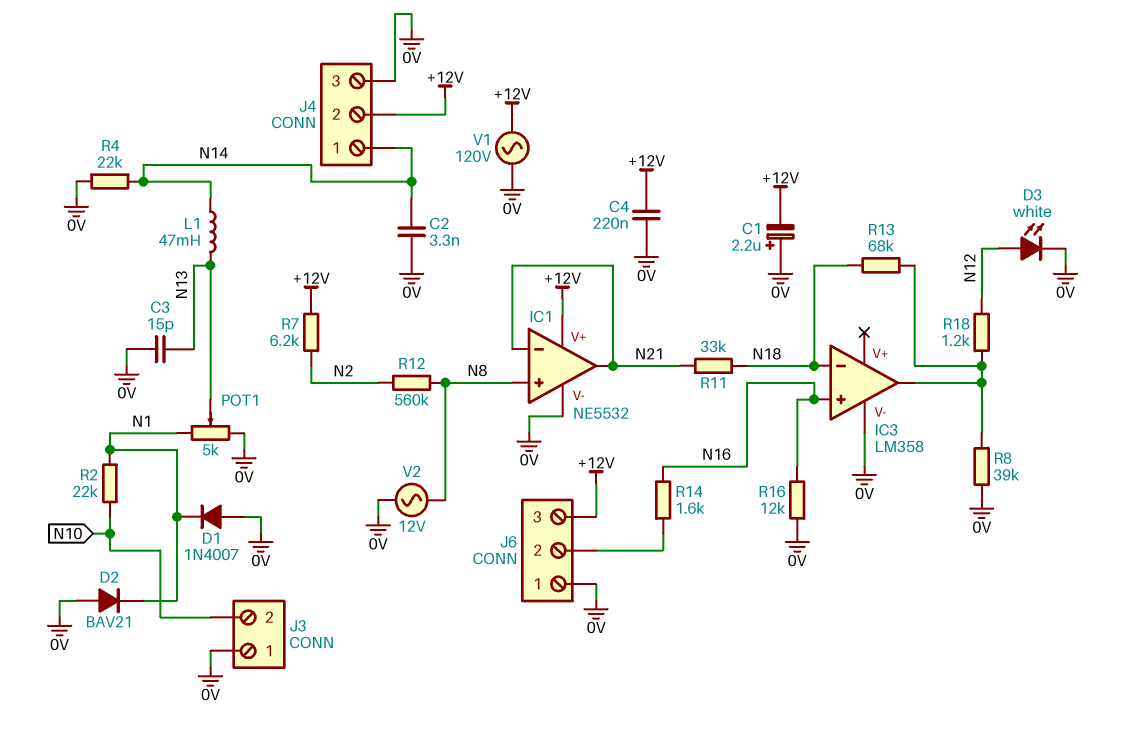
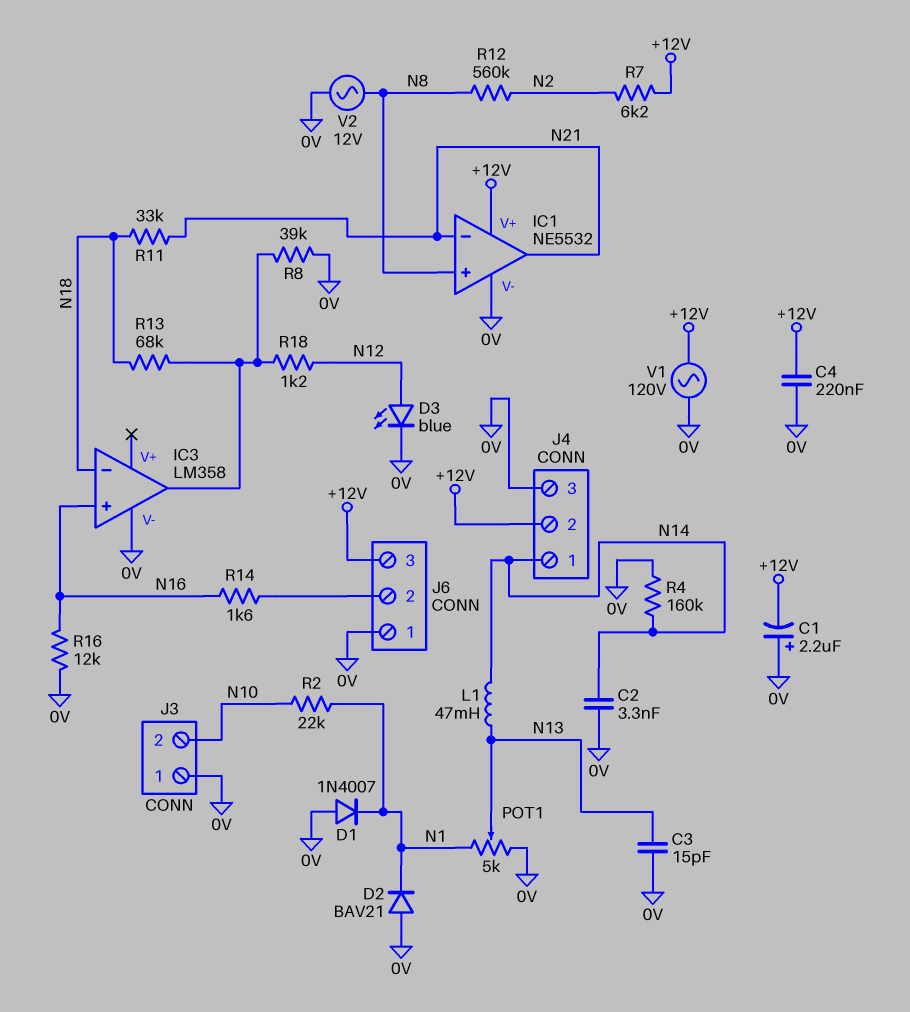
D3: LED white (A N12, K 0V) -> LED blue (A N12, K 0V)
R4: 22k (0V, N14) -> 160k (0V, N14)

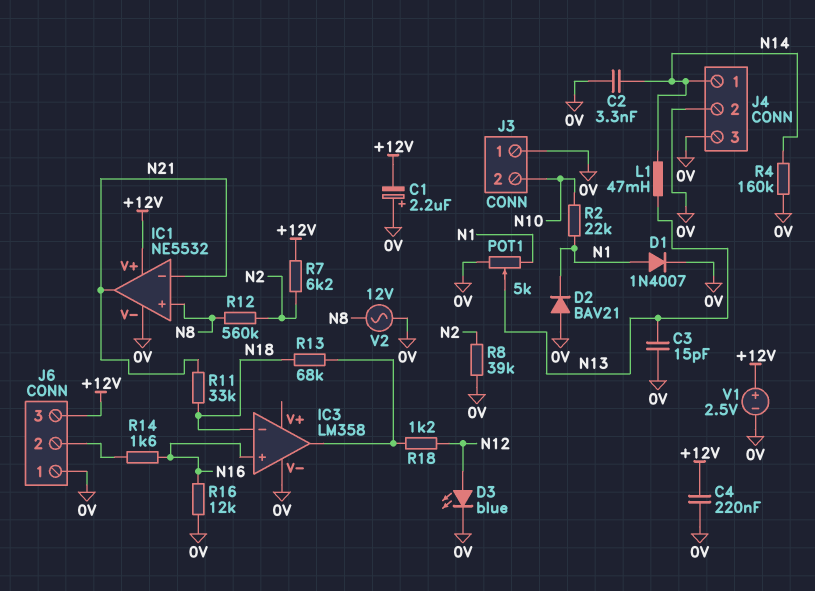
D1: diode 1N4007 (A 0V, K N1) -> diode 1N4007 (A N1, K 0V)
J4 pin 2: +12V -> 0V
R8: 39k (0V, IC3/out) -> 39k (0V, N2)
V1: AC 120V (+12V, 0V) -> 2.5V (plus +12V, minus 0V)

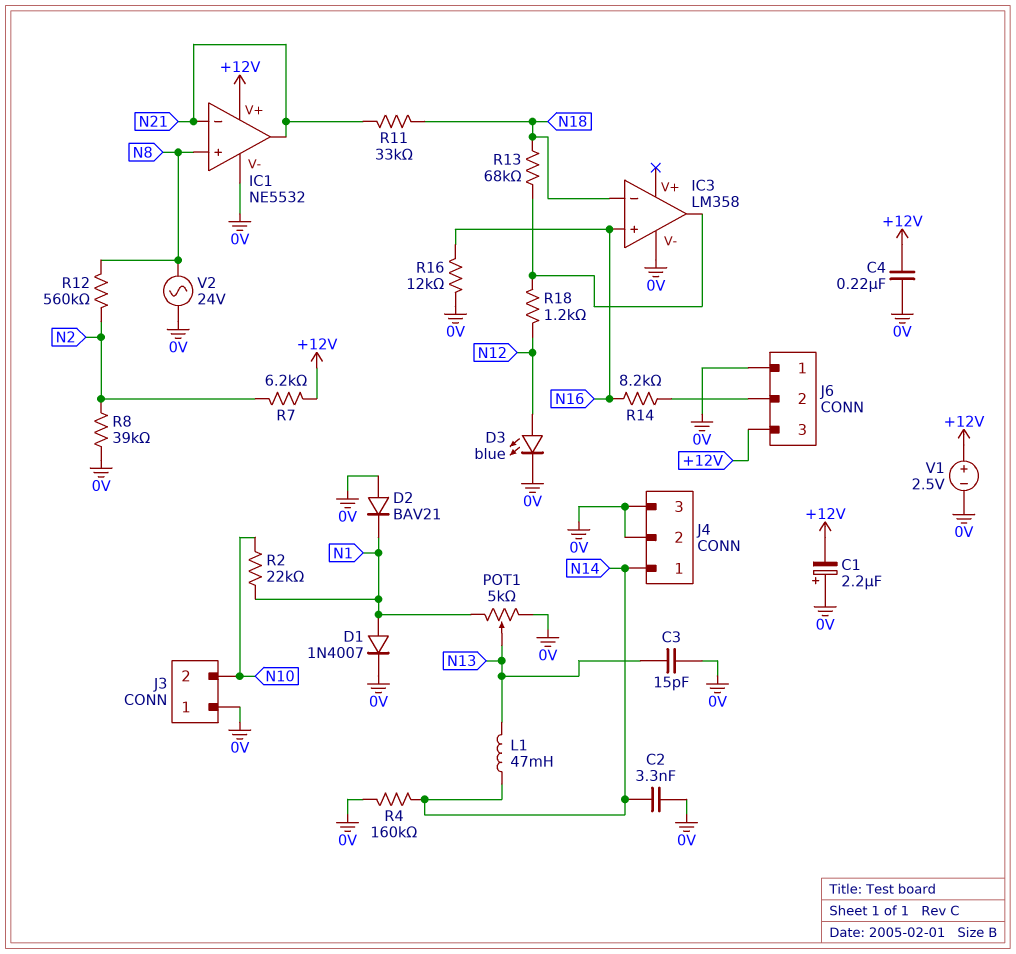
R14: 1.6k (J6/2, N16) -> 8.2k (J6/2, N16)
V2: AC 12V (0V, N8) -> AC 24V (0V, N8)

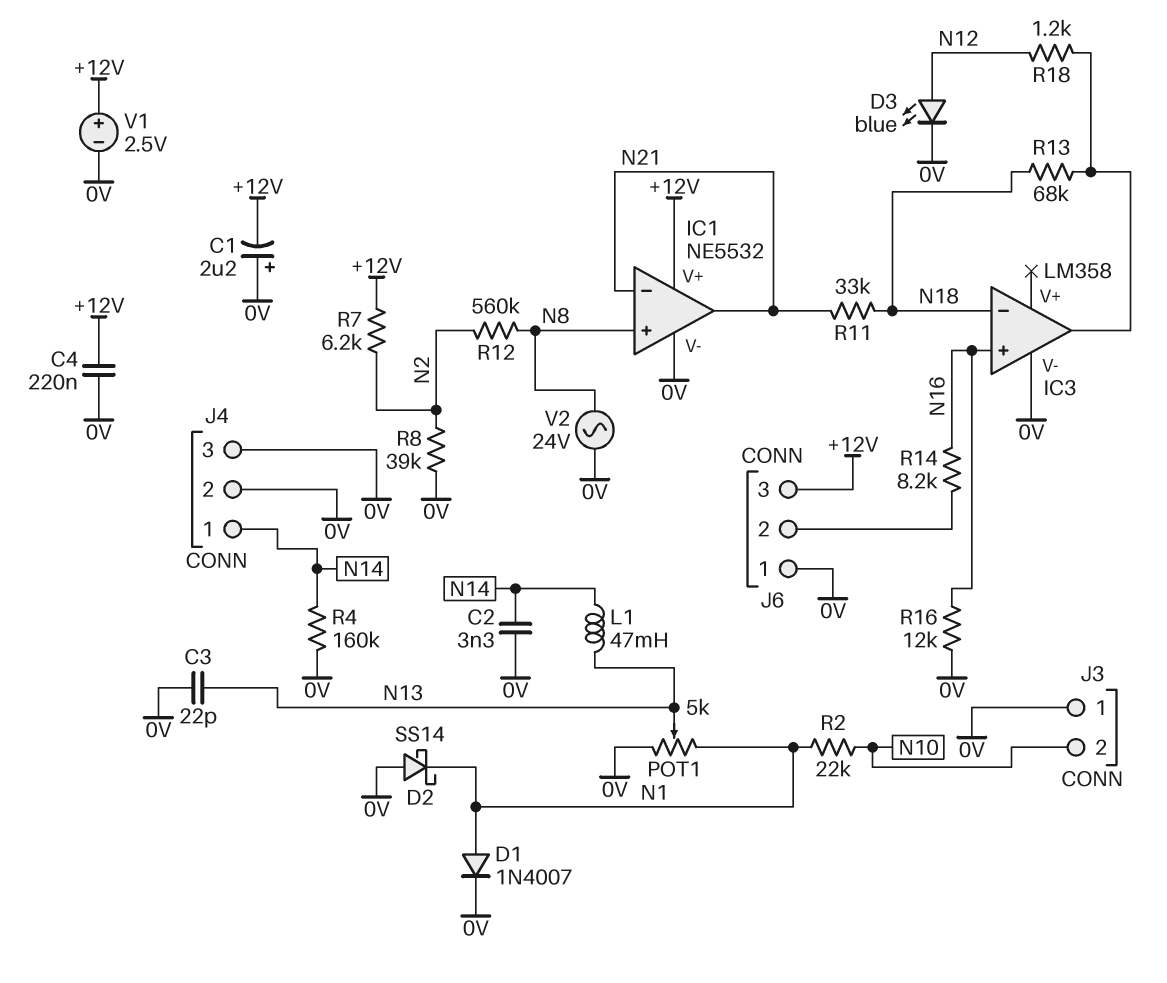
C3: 15pF (0V, N13) -> 22pF (0V, N13)
D2: diode BAV21 (A 0V, K N1) -> schottky SS14 (A 0V, K N1)

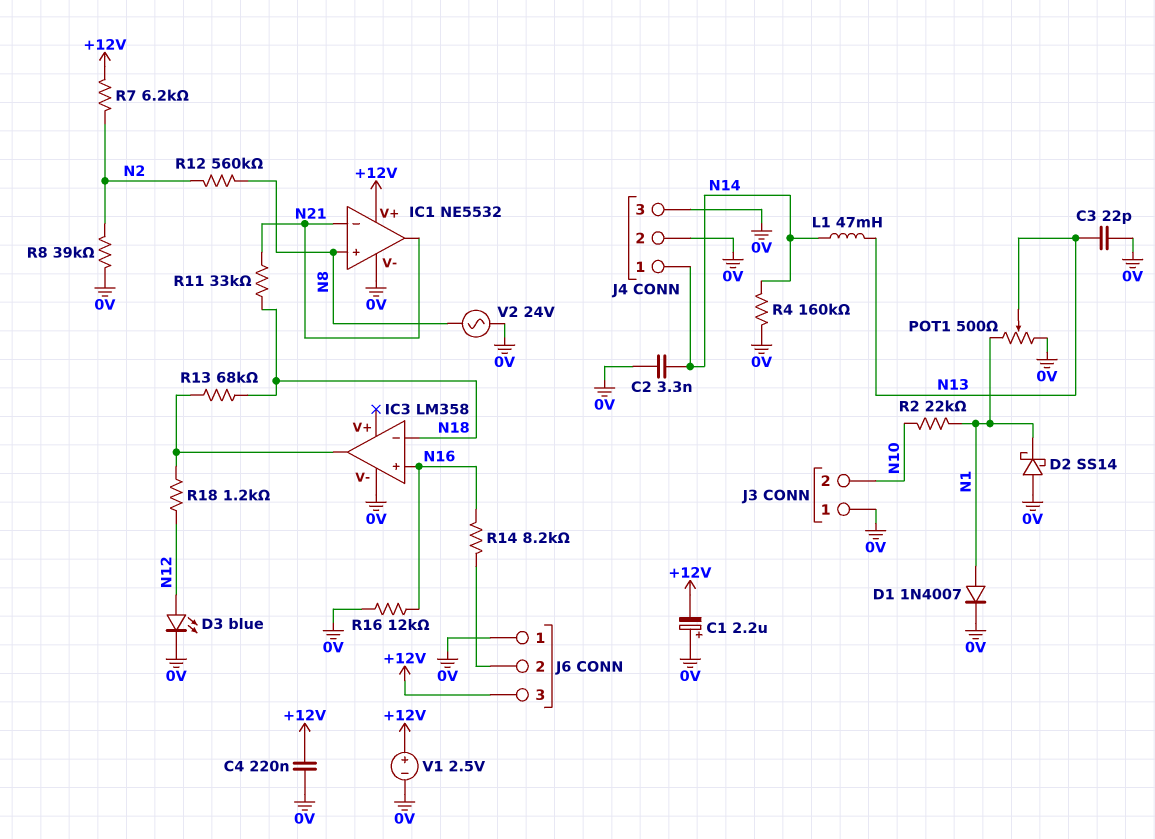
POT1: 5k (0V, N1, wiper N13) -> 500 (0V, N1, wiper N13)

